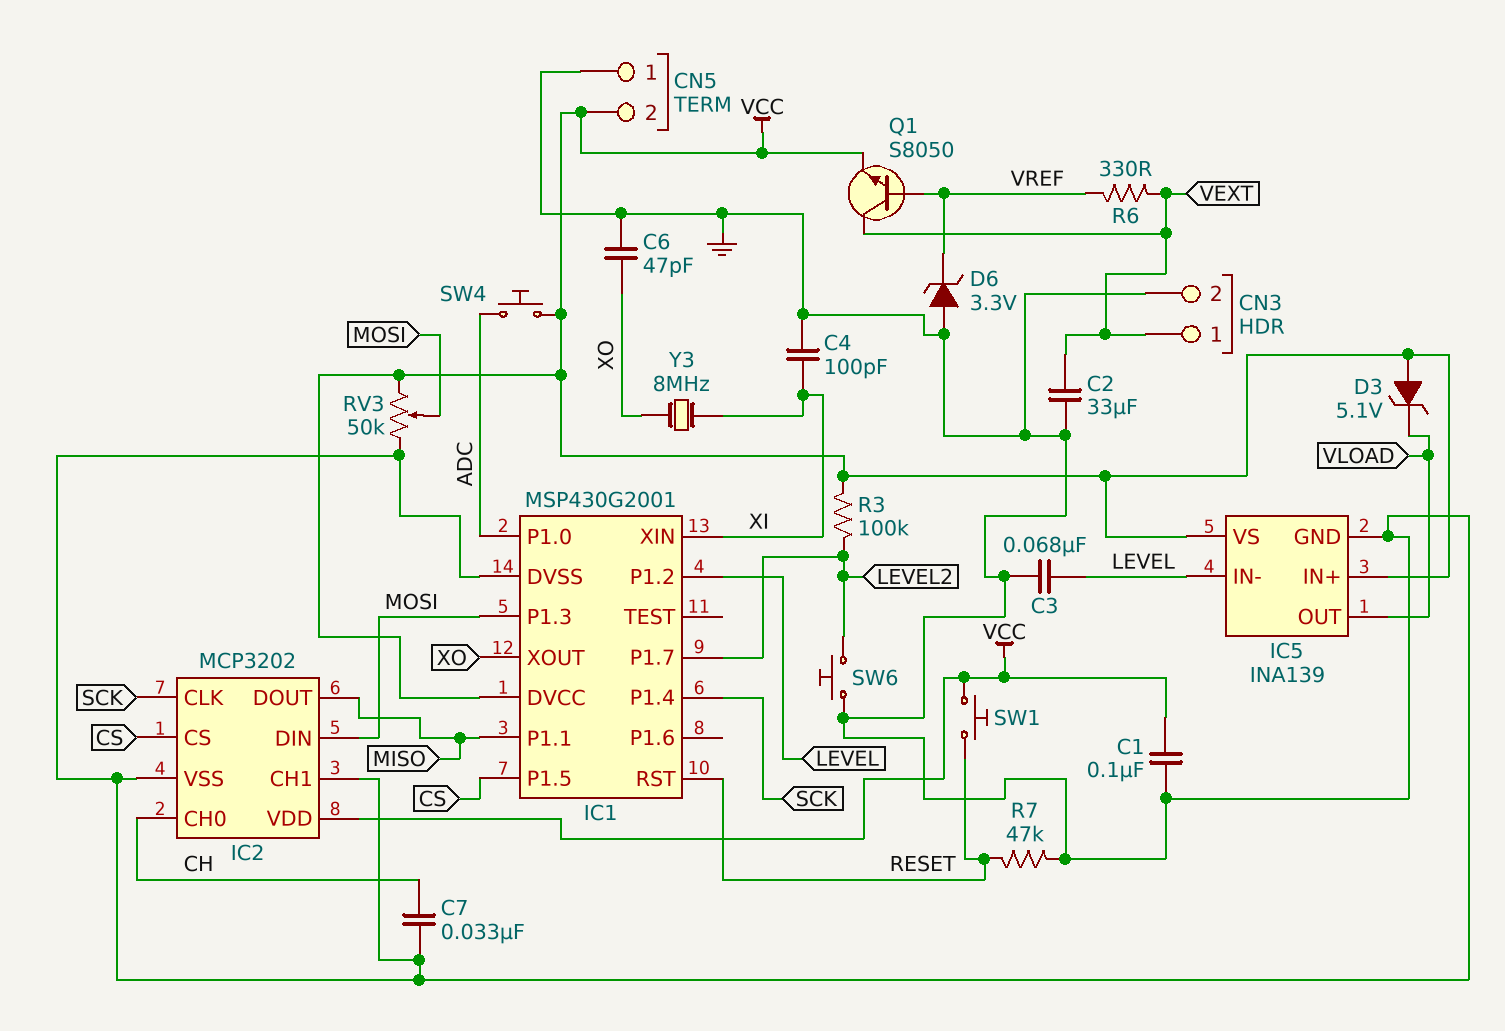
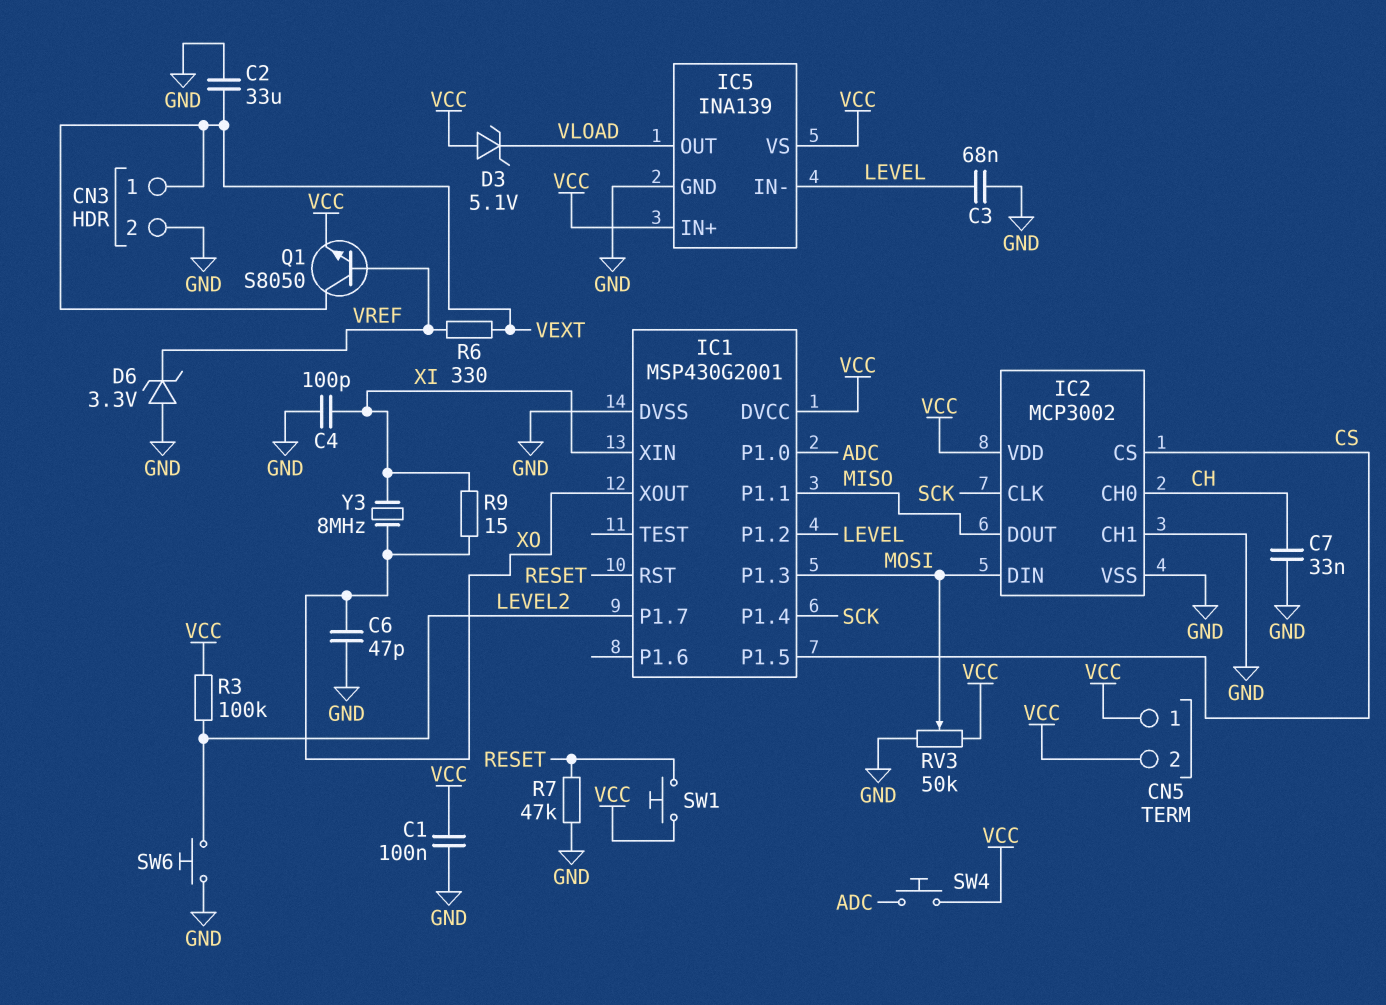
CN5 pin 1: GND -> VCC
IC2: MCP3202 -> MCP3002
R9: none -> 15 (XI, XO)

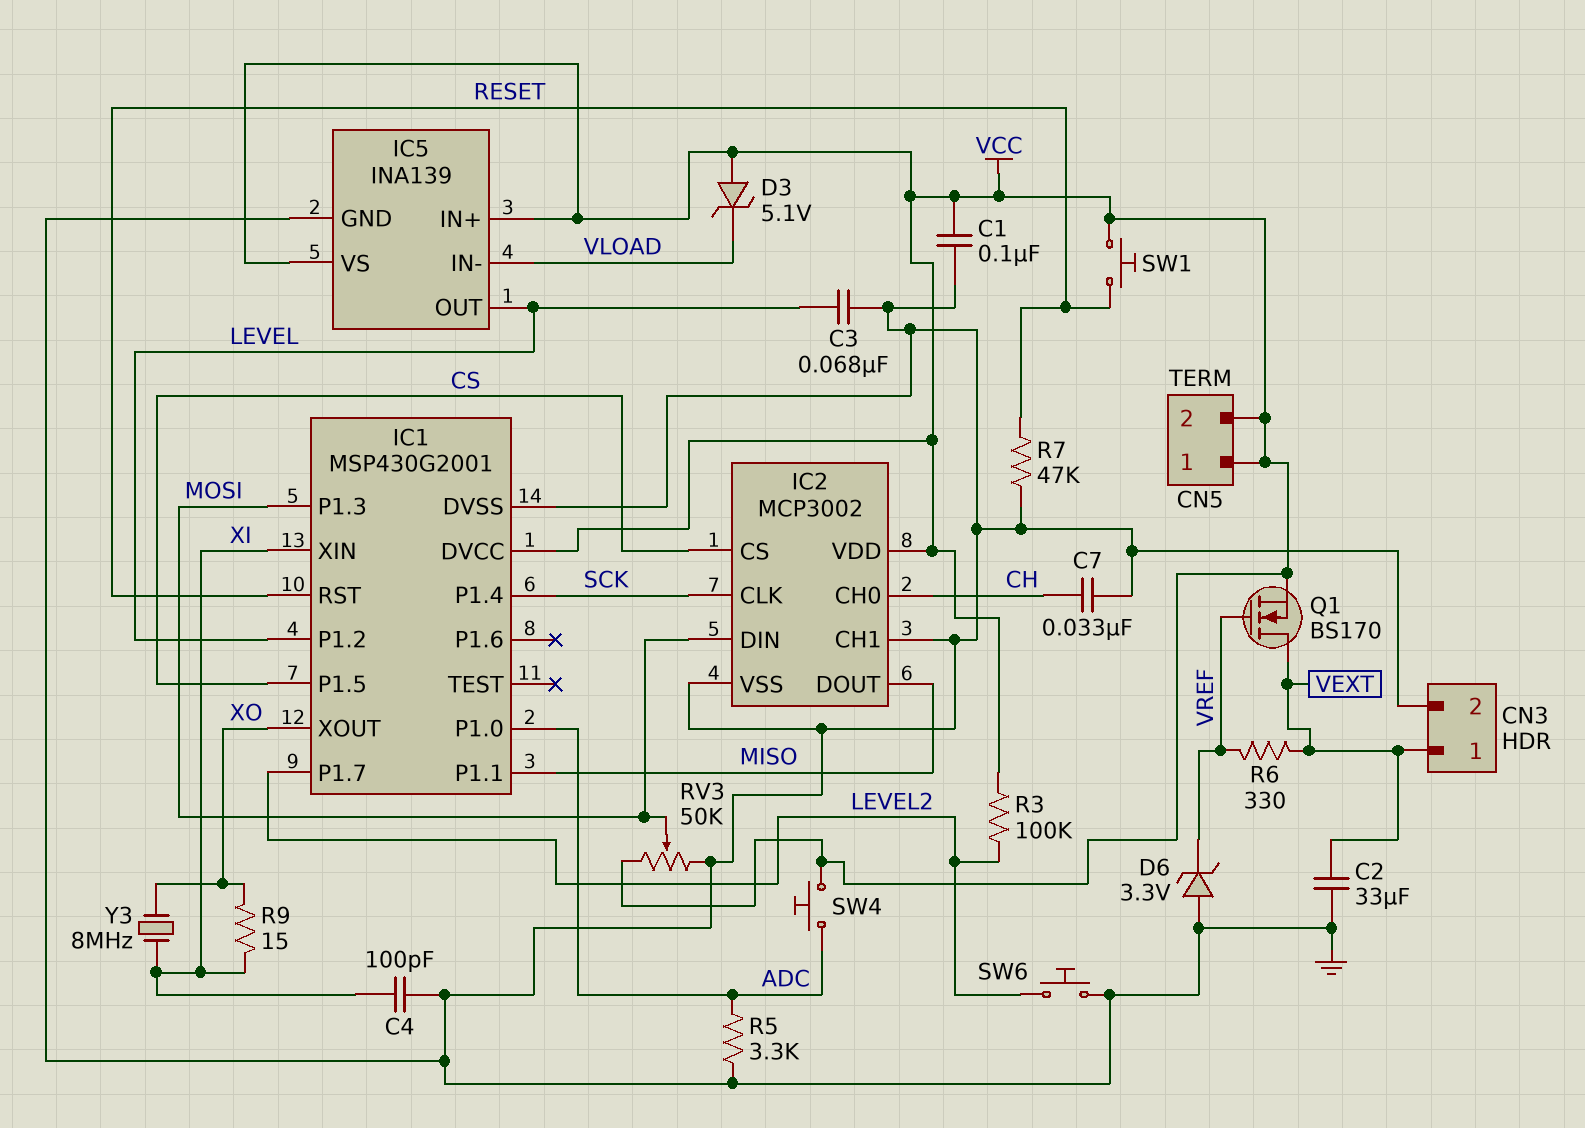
C6: 47pF (GND, XO) -> none
IC5 pin IN-: LEVEL -> VLOAD
IC5 pin OUT: VLOAD -> LEVEL
Q1: NPN S8050 (B VREF, C VEXT, E VCC) -> NMOS BS170 (G VREF, D VEXT, S VCC)
R5: none -> 3.3k (ADC, GND)

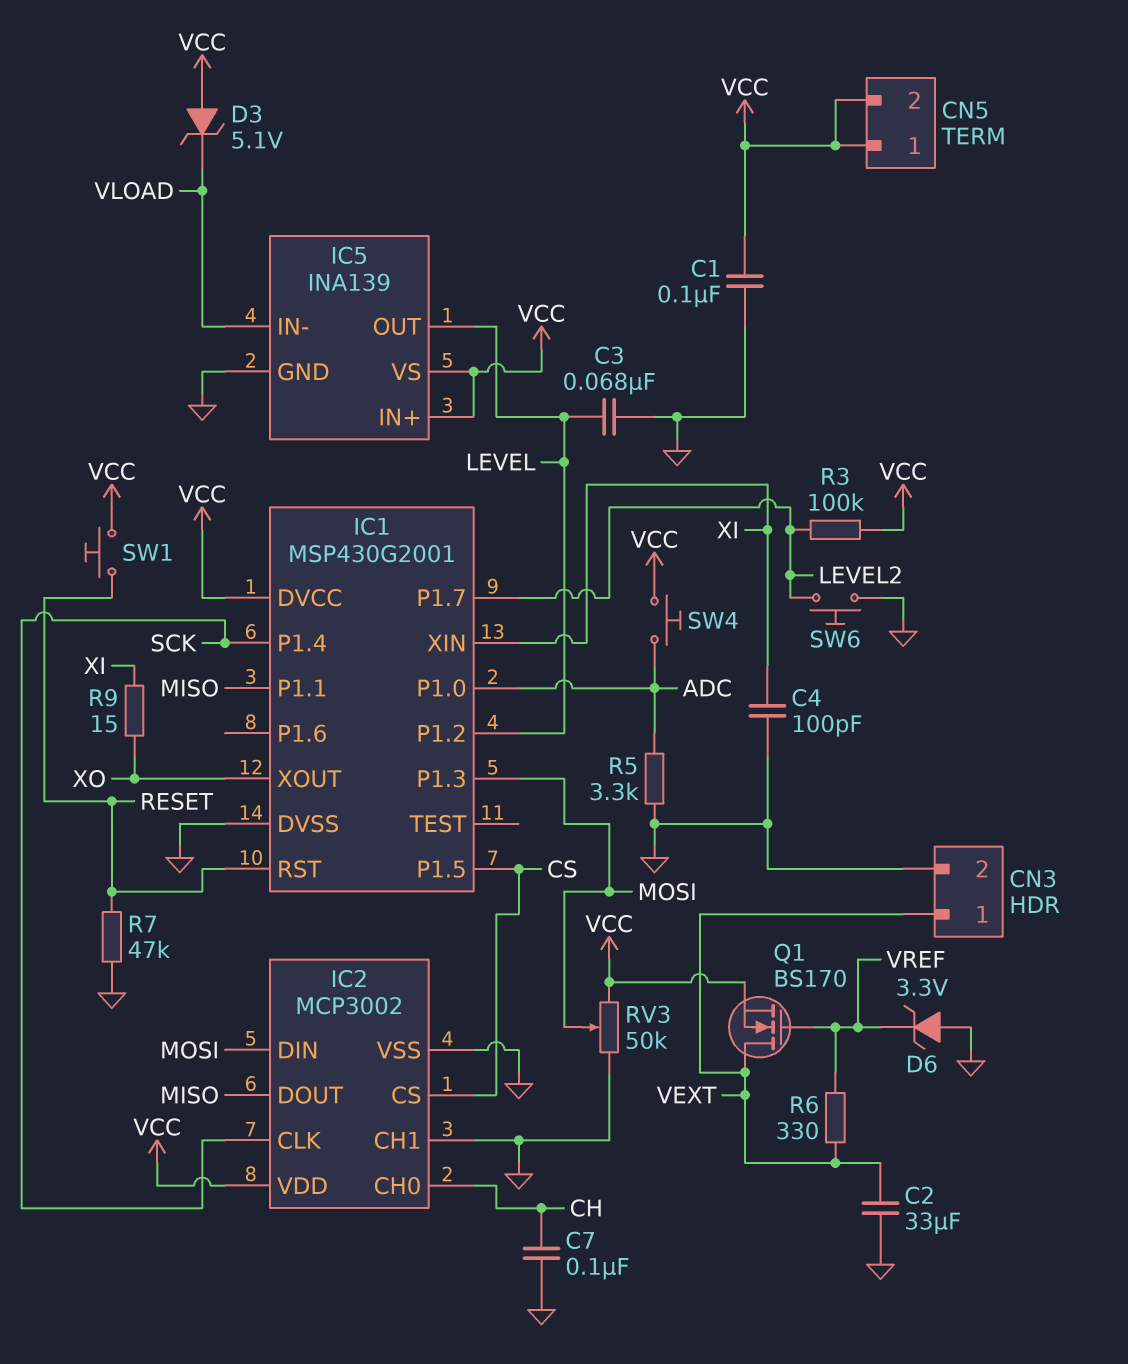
C7: 33nF (CH, GND) -> 100nF (CH, GND)
Y3: 8MHz (XI, XO) -> none

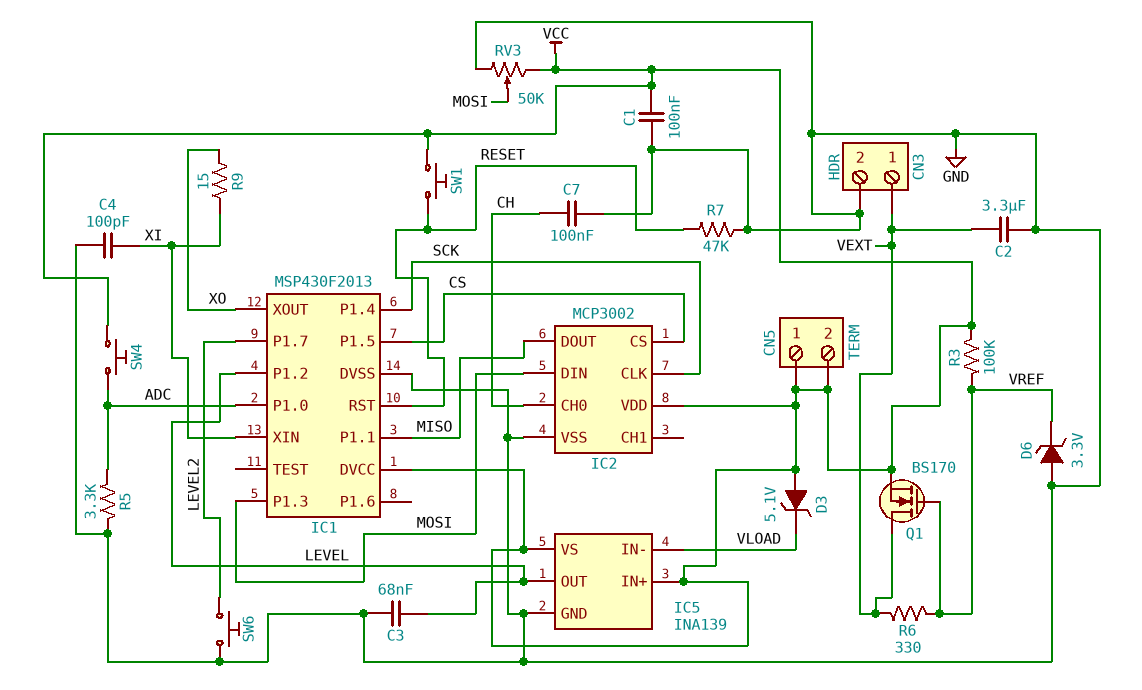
C2: 33uF (GND, VEXT) -> 3.3uF (GND, VEXT)
IC1: MSP430G2001 -> MSP430F2013
IC2 pin CH1: GND -> none
R3: 100k (LEVEL2, VCC) -> 100k (VCC, VREF)

